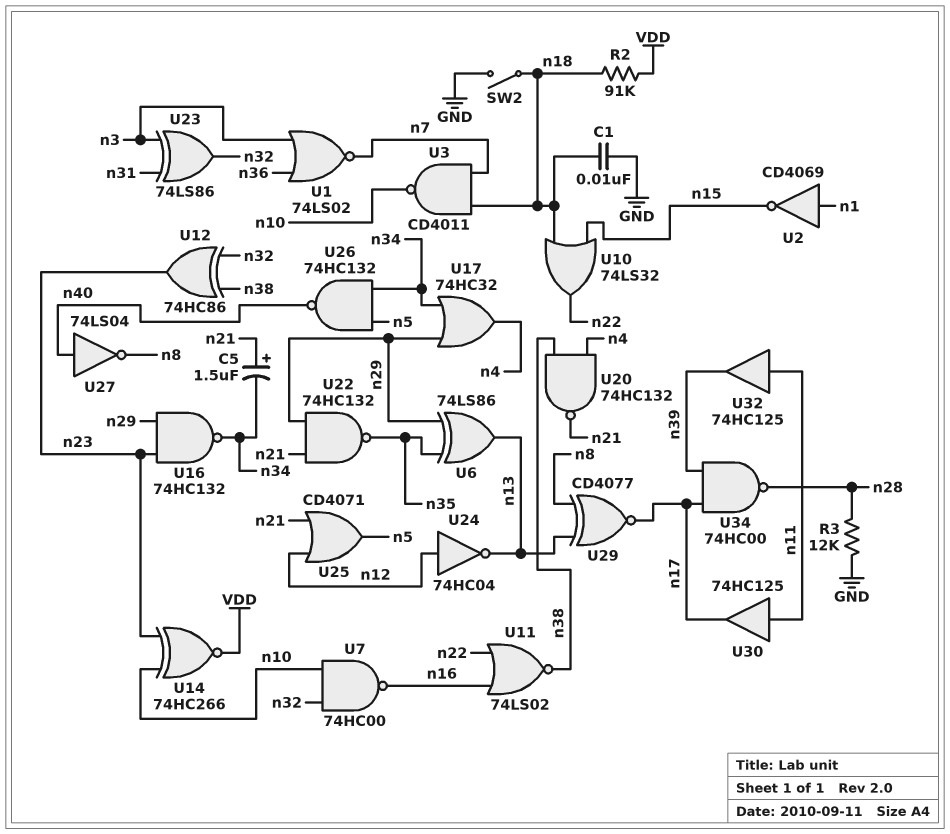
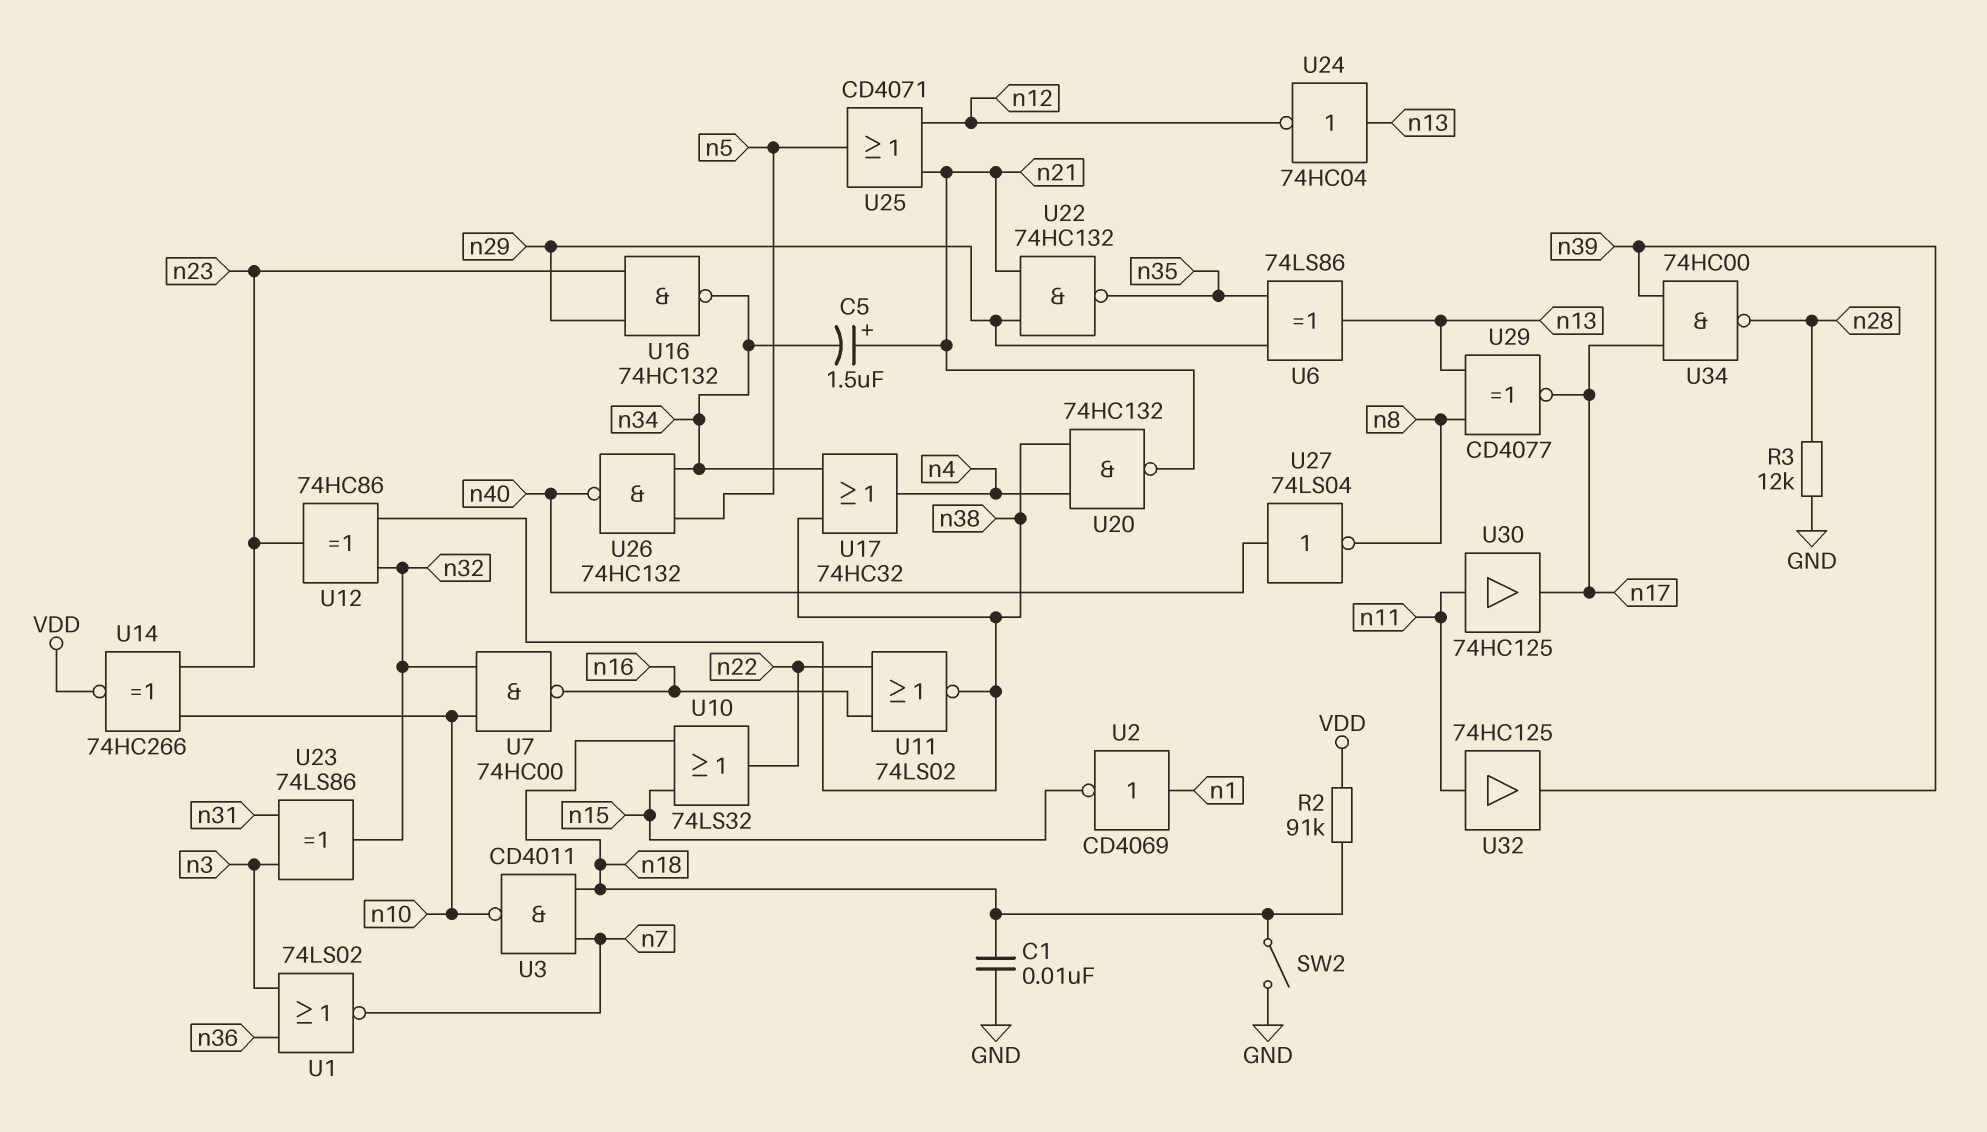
U17: OR 74HC32 (in n29, in n34, out n4) -> OR 74HC32 (in n34, in n38, out n4)
U24: NOT 74HC04 (in n12, out n13) -> NOT 74HC04 (in n13, out n12)

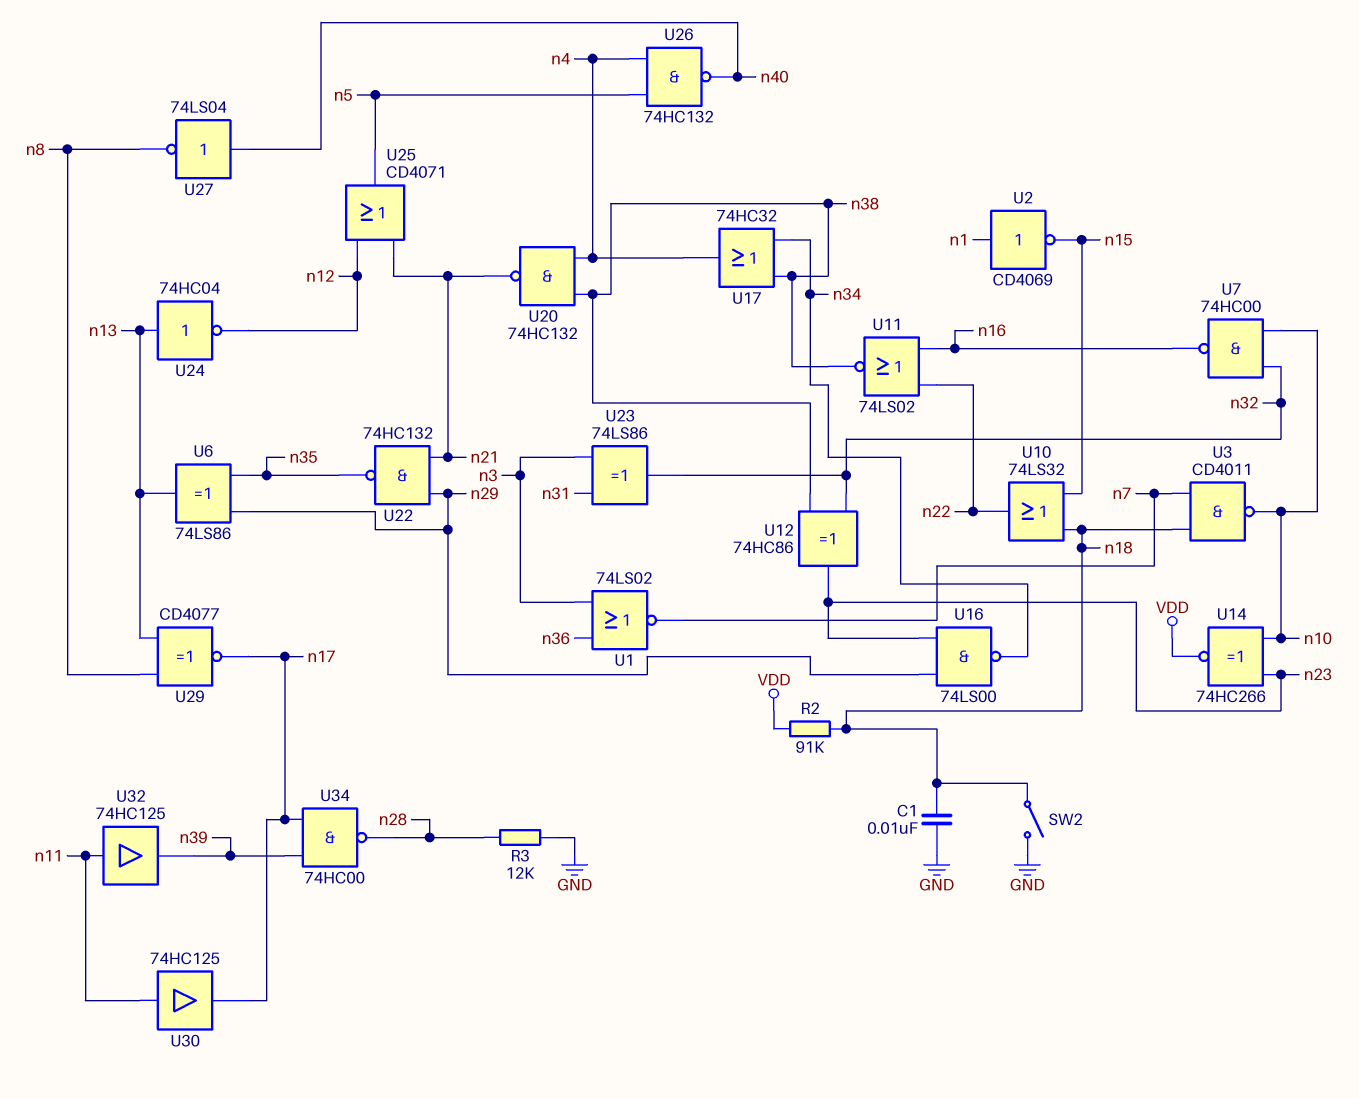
C5: 1.5uF (plus n21, minus n34) -> none
U16: NAND 74HC132 (in n23, in n29, out n34) -> NAND 74LS00 (in n23, in n29, out n34)
U26: NAND 74HC132 (in n5, in n34, out n40) -> NAND 74HC132 (in n4, in n5, out n40)

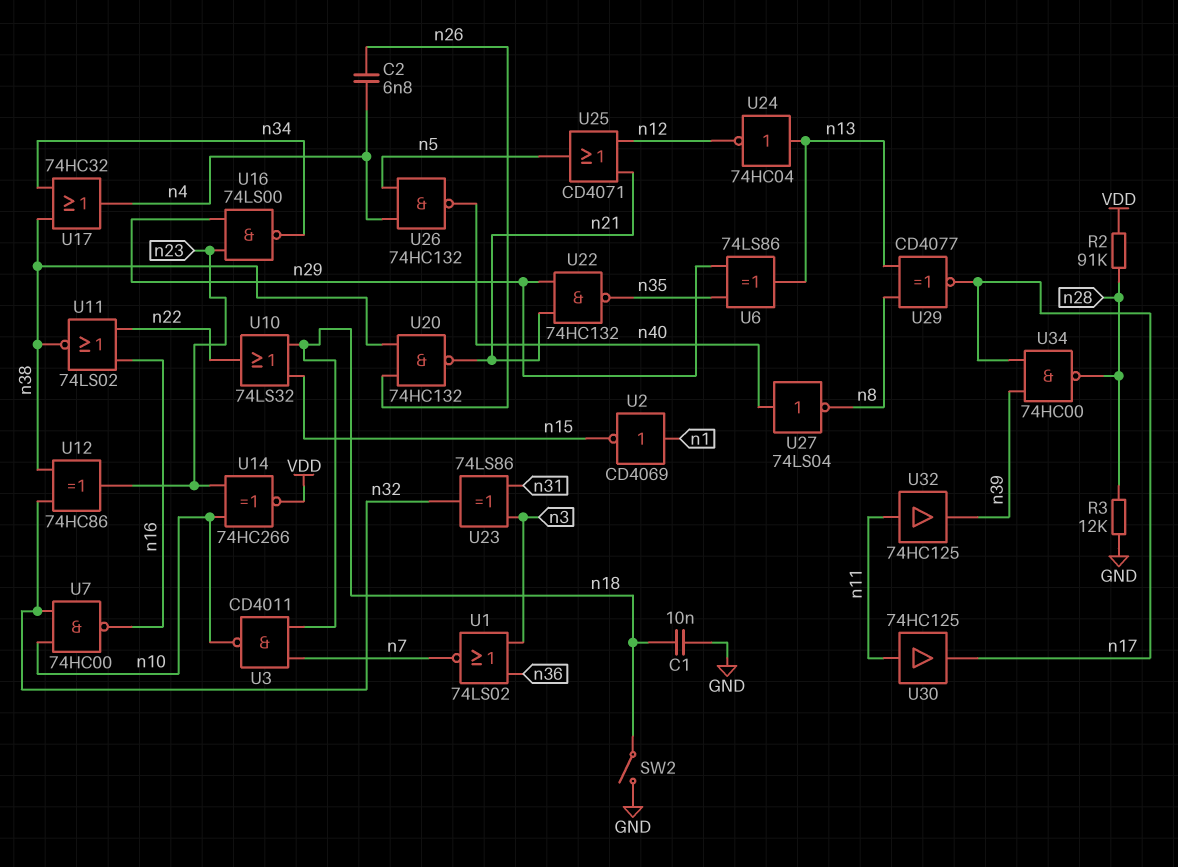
C2: none -> 6.8nF (n4, n26)
R2: 91k (VDD, n18) -> 91k (VDD, n28)
U20: NAND 74HC132 (in n4, in n38, out n21) -> NAND 74HC132 (in n26, in n38, out n21)

